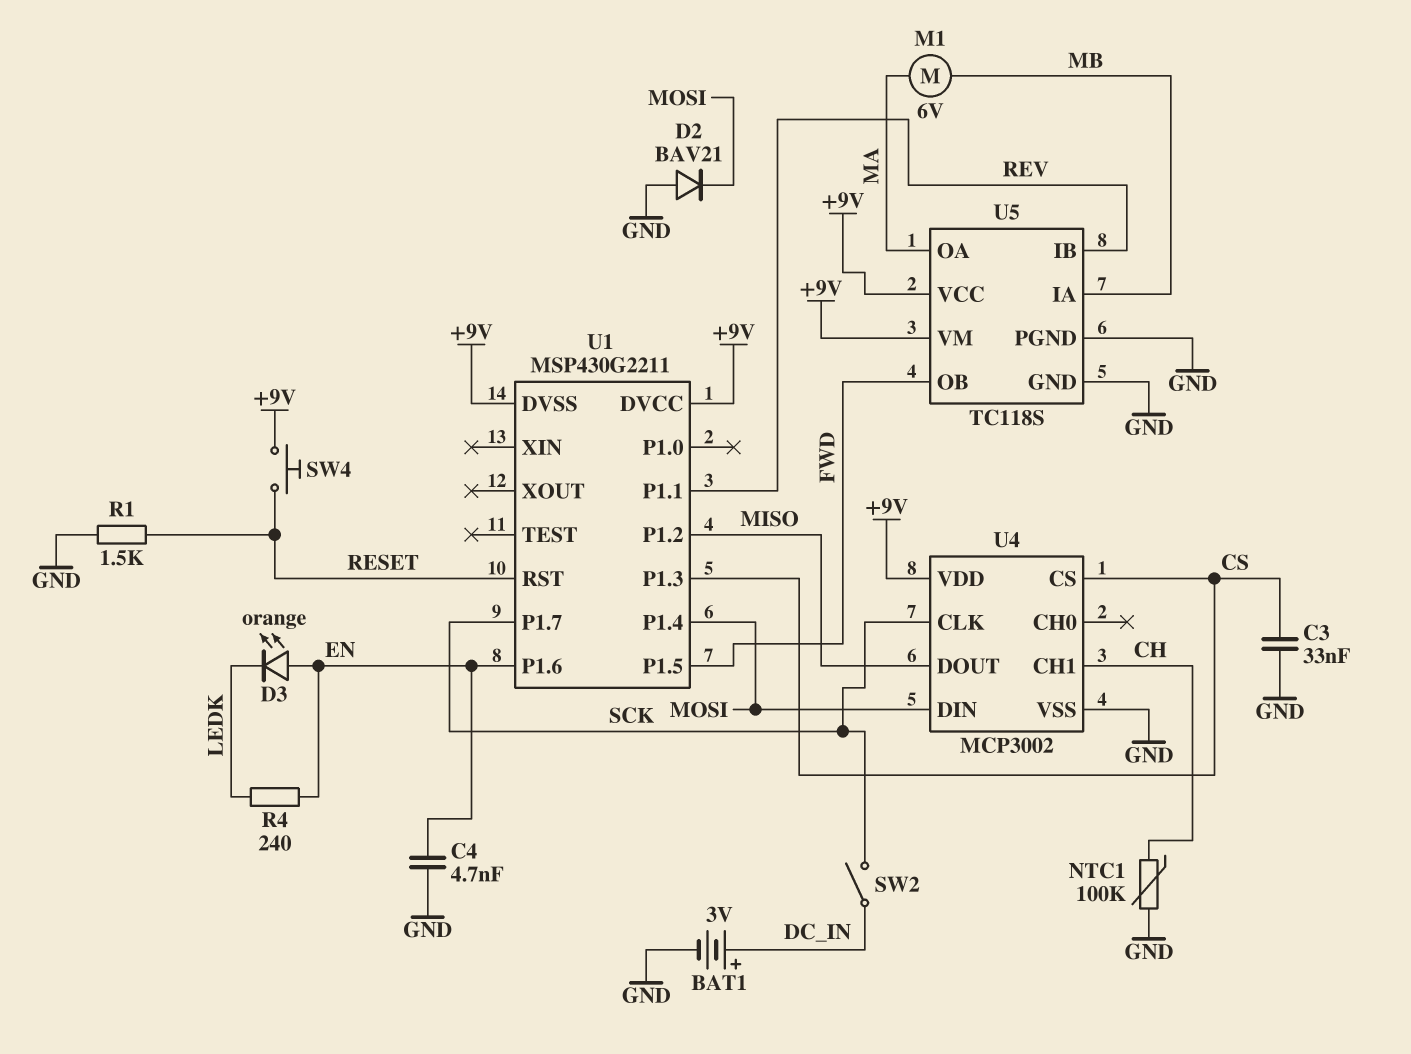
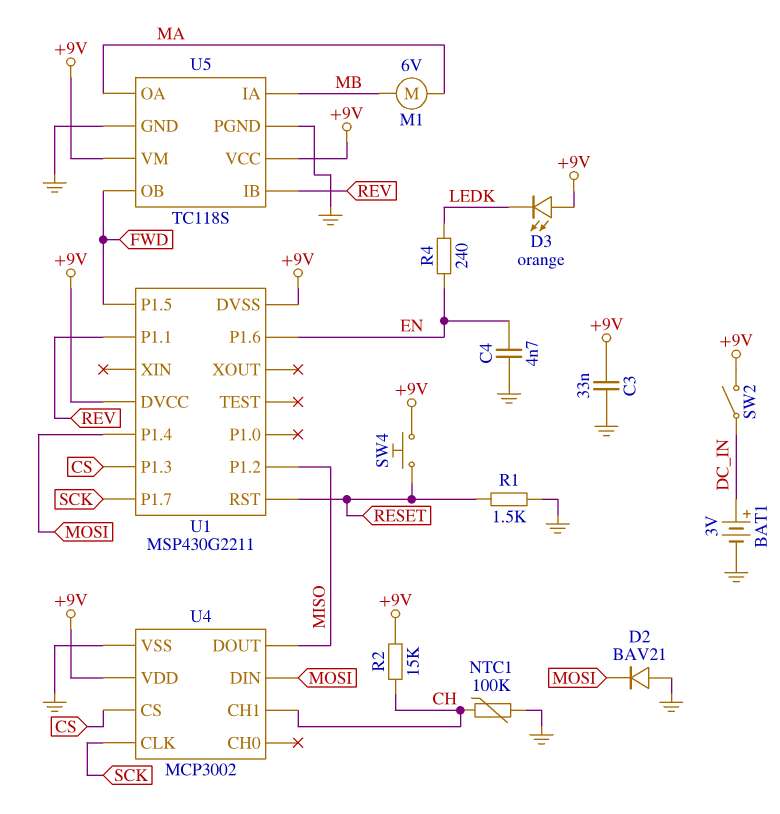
C3: 33nF (CS, GND) -> 33nF (+9V, GND)
D3: LED orange (A EN, K LEDK) -> LED orange (A +9V, K LEDK)
R2: none -> 15k (+9V, CH)
SW2: switch (DC_IN, SCK) -> switch (+9V, DC_IN)

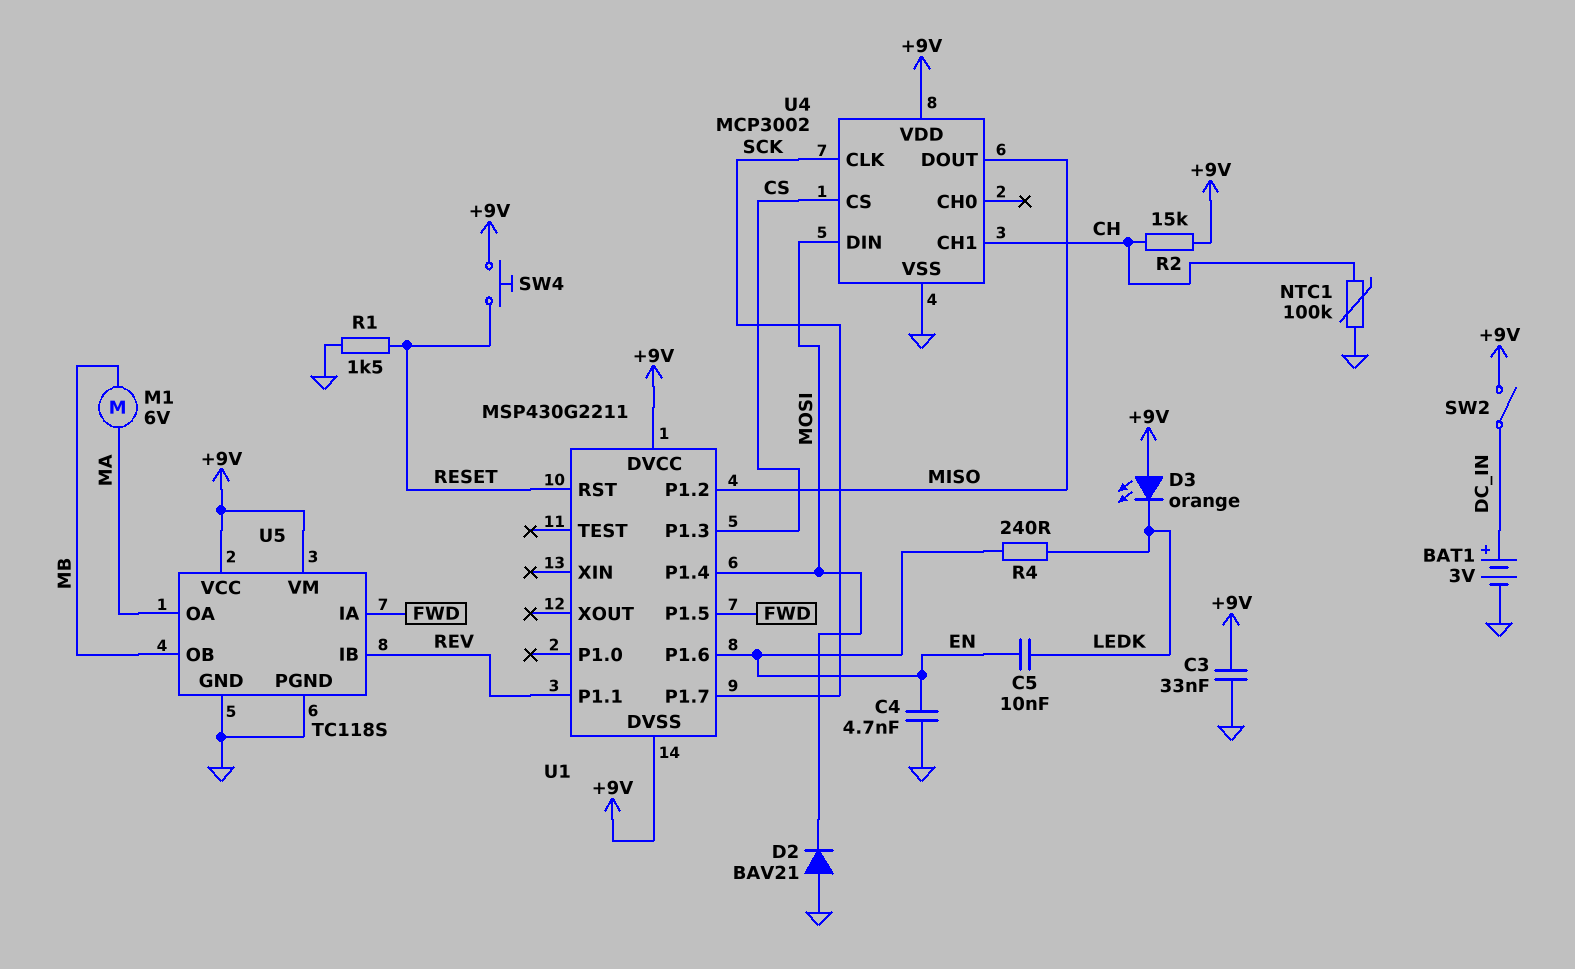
C5: none -> 10nF (EN, LEDK)
U5 pin IA: MB -> FWD
U5 pin OB: FWD -> MB

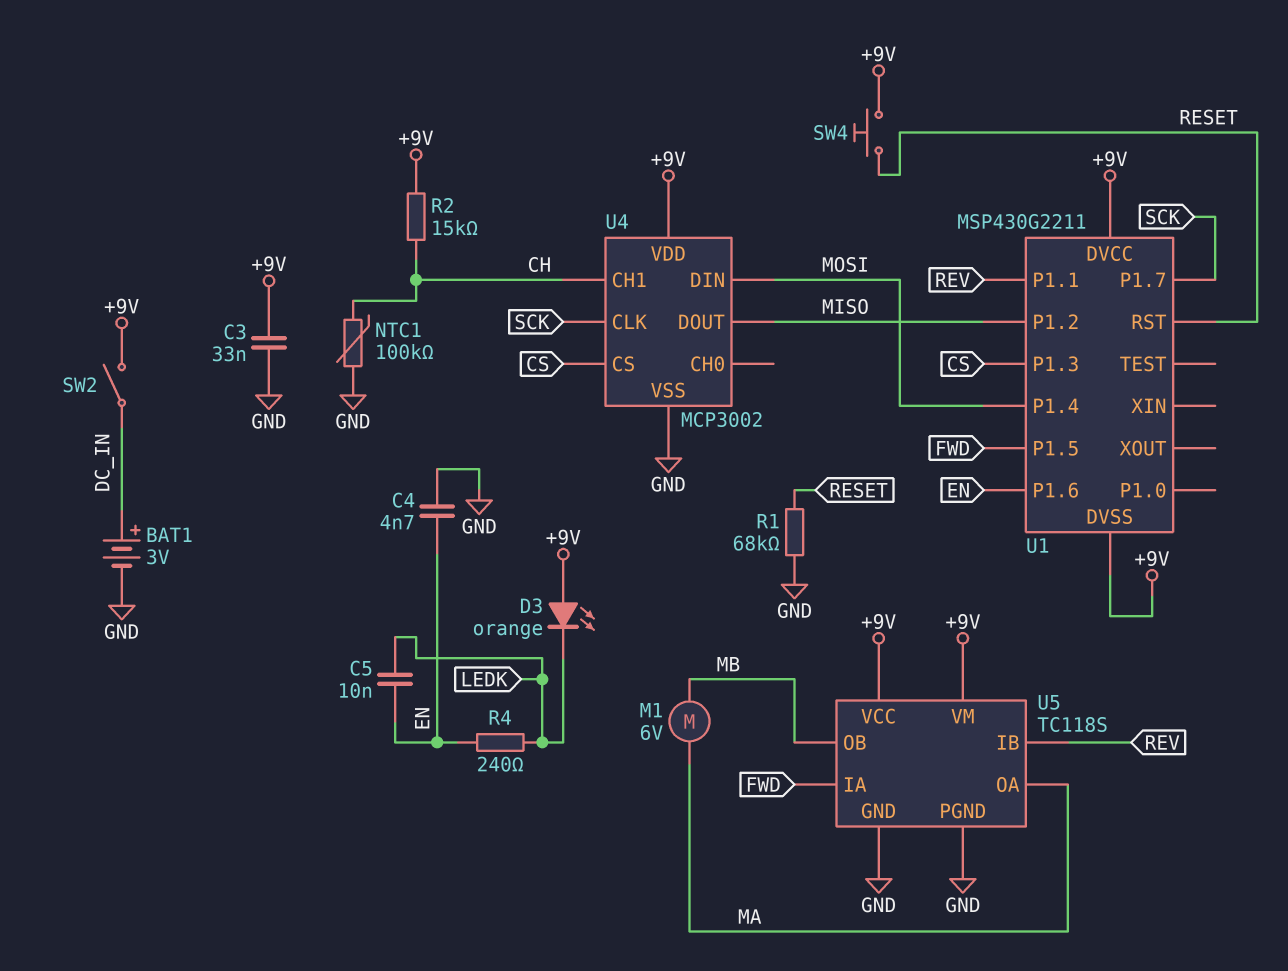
D2: diode BAV21 (A GND, K MOSI) -> none
R1: 1.5k (GND, RESET) -> 68k (GND, RESET)

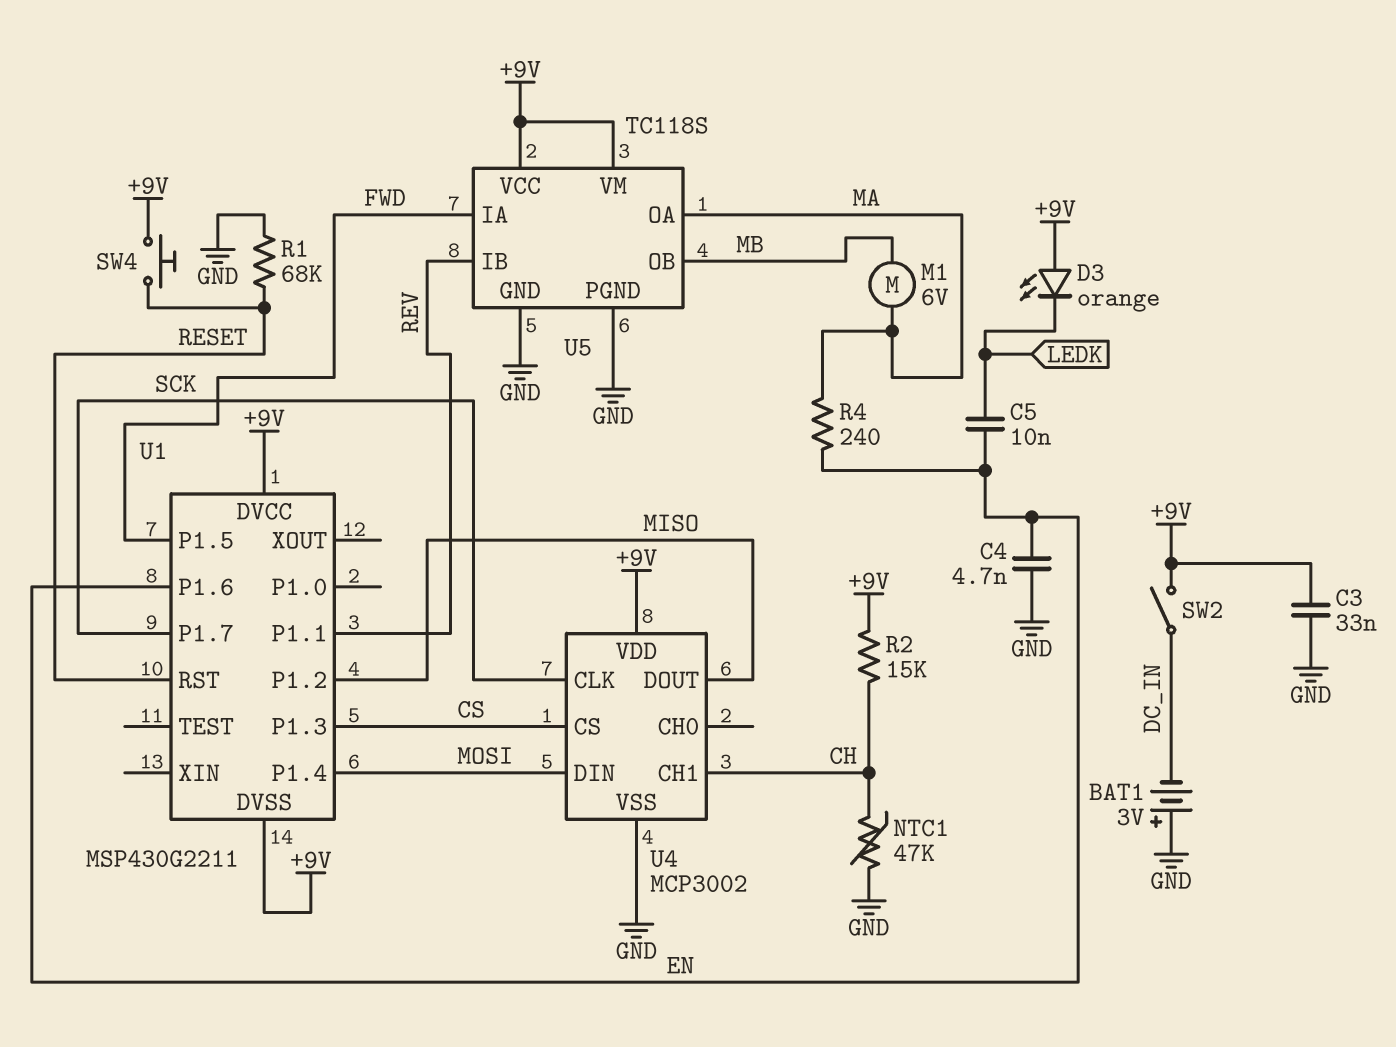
BAT1: 3V (plus DC_IN, minus GND) -> 3V (plus GND, minus DC_IN)
NTC1: 100k (CH, GND) -> 47k (CH, GND)
R4: 240 (EN, LEDK) -> 240 (EN, MA)

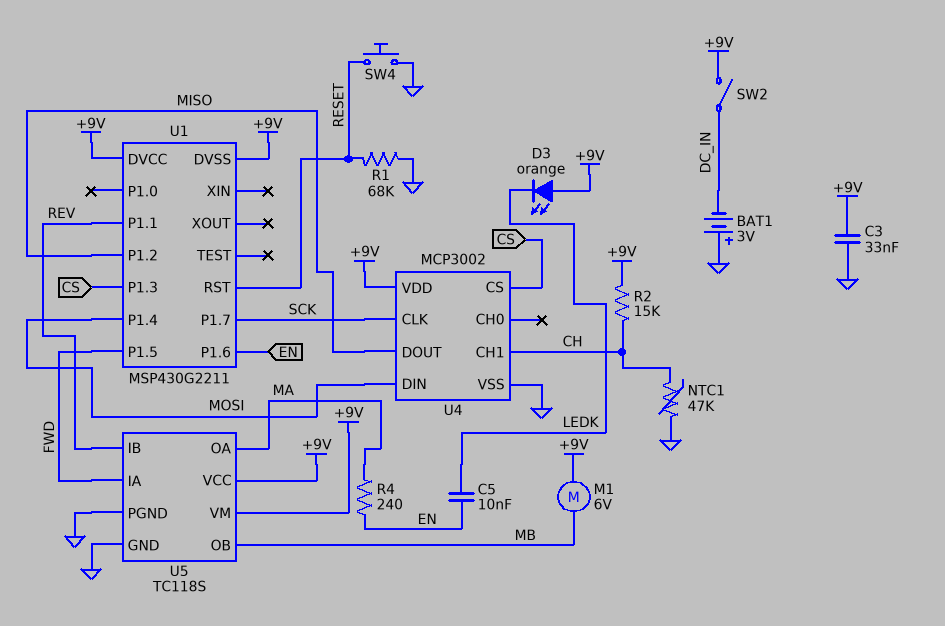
C4: 4.7nF (EN, GND) -> none
M1: motor 6V (MA, MB) -> motor 6V (+9V, MB)
SW4: button (+9V, RESET) -> button (GND, RESET)

